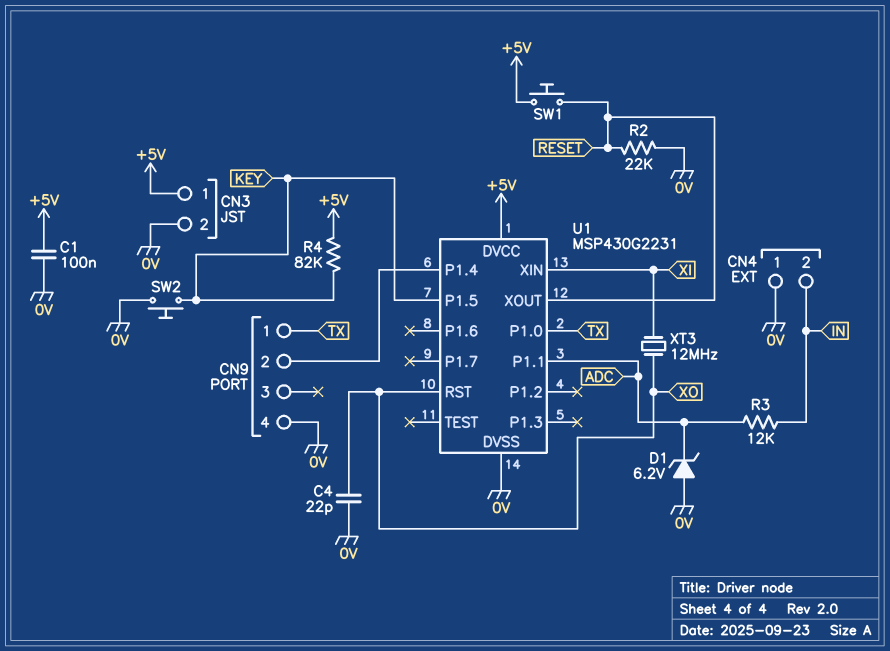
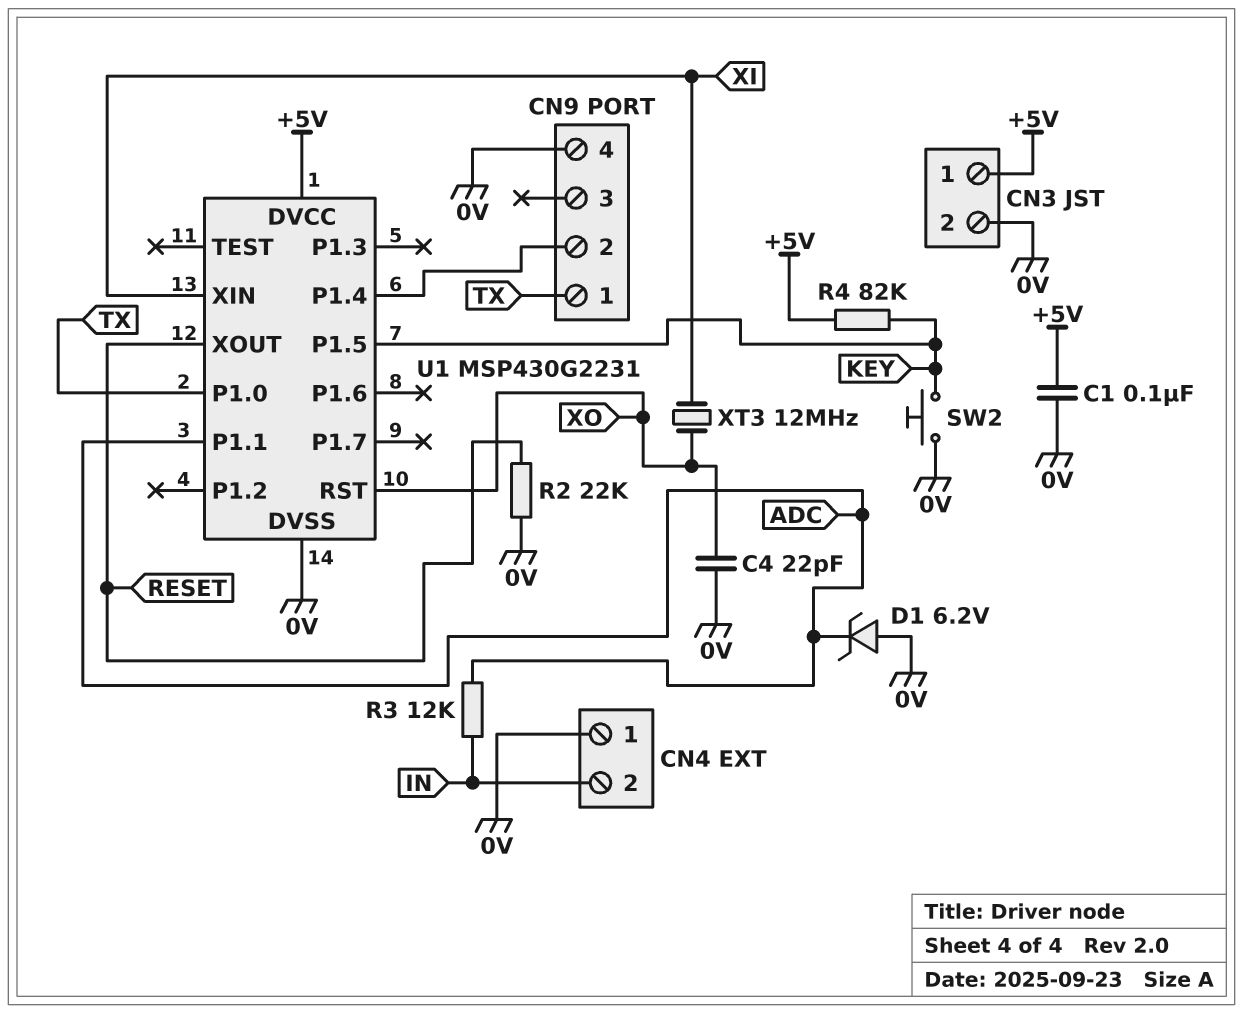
SW1: button (+5V, RESET) -> none

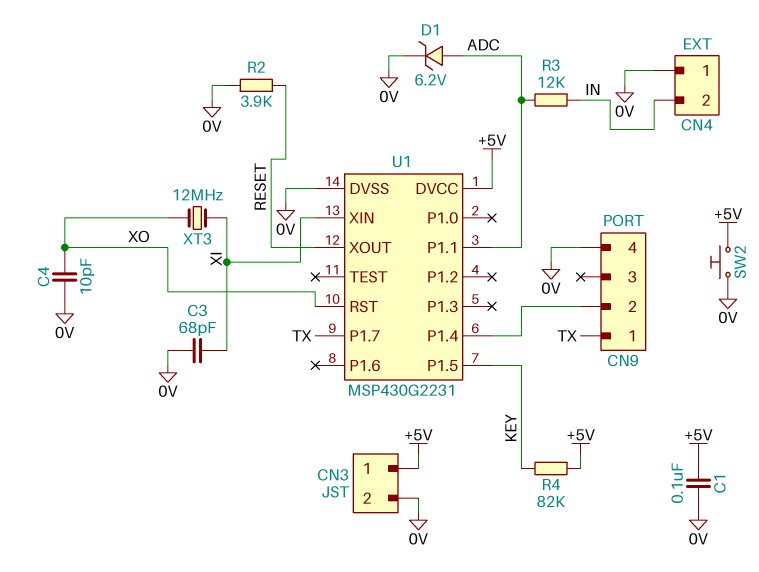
C3: none -> 68pF (0V, XI)
C4: 22pF (0V, XO) -> 10pF (0V, XO)
D1: zener 6.2V (A 0V, K ADC) -> zener 6.2V (A ADC, K 0V)
R2: 22k (0V, RESET) -> 3.9k (0V, RESET)
SW2: button (0V, KEY) -> button (+5V, 0V)
U1 pin P1.0: TX -> none
U1 pin P1.7: none -> TX

